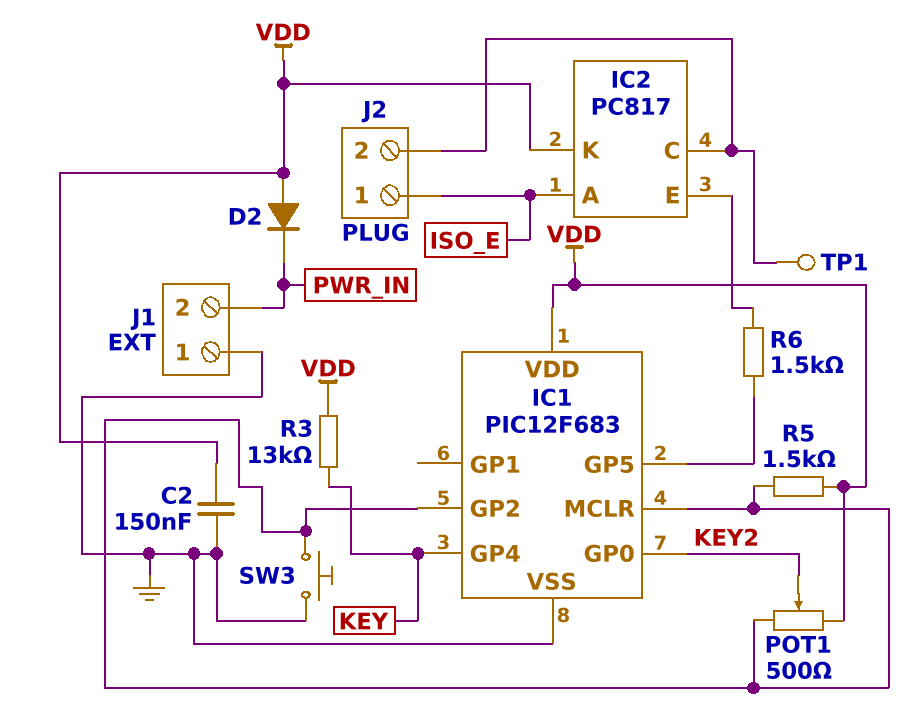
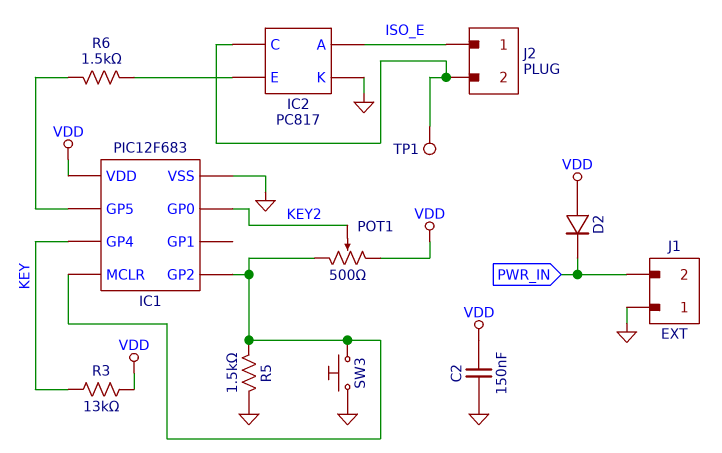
IC2 pin K: VDD -> GND
R5: 1.5k (IC1/GP2, VDD) -> 1.5k (GND, IC1/GP2)

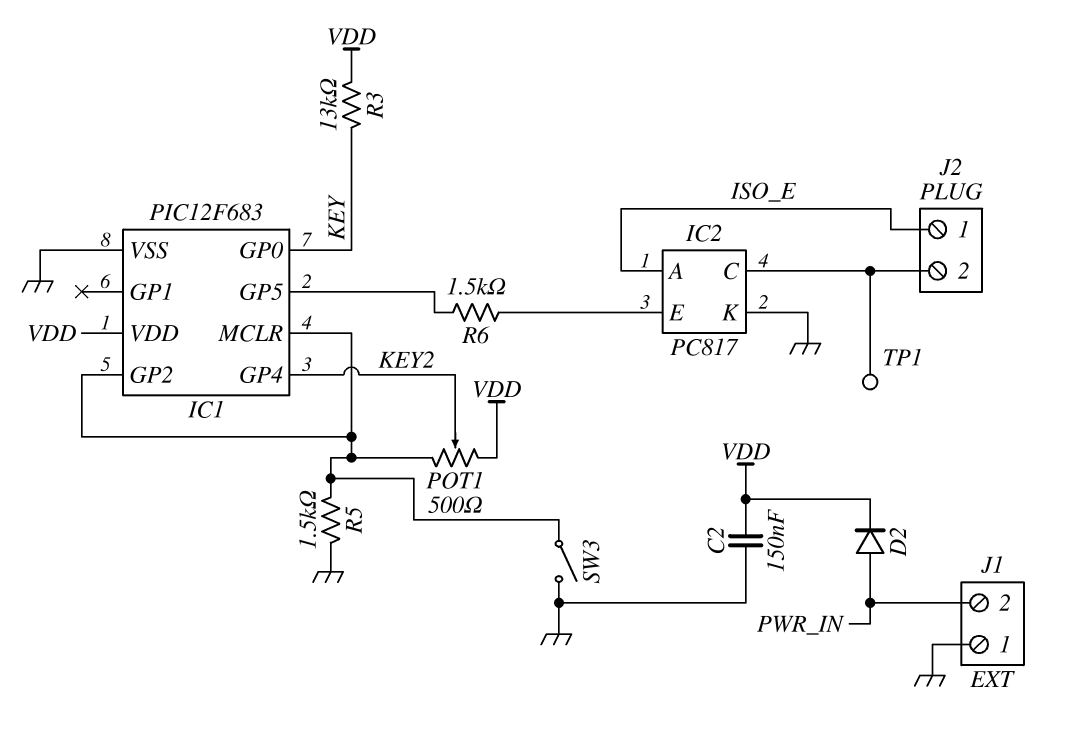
D2: diode (A VDD, K PWR_IN) -> diode (A PWR_IN, K VDD)
IC1 pin GP0: KEY2 -> KEY
IC1 pin GP4: KEY -> KEY2
SW3: button (GND, IC1/GP2) -> switch (GND, IC1/GP2)

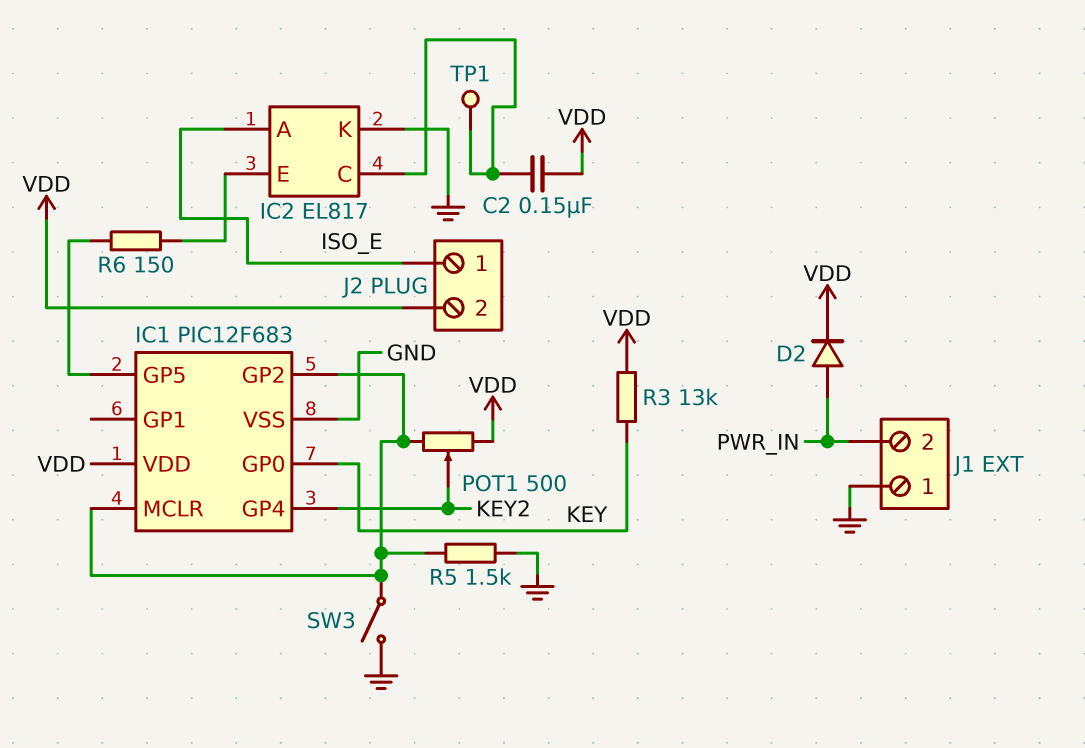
C2: 150nF (GND, VDD) -> 150nF (IC2/C, VDD)
IC2: PC817 -> EL817
J2 pin 2: IC2/C -> VDD
R6: 1.5k (IC1/GP5, IC2/E) -> 150 (IC1/GP5, IC2/E)

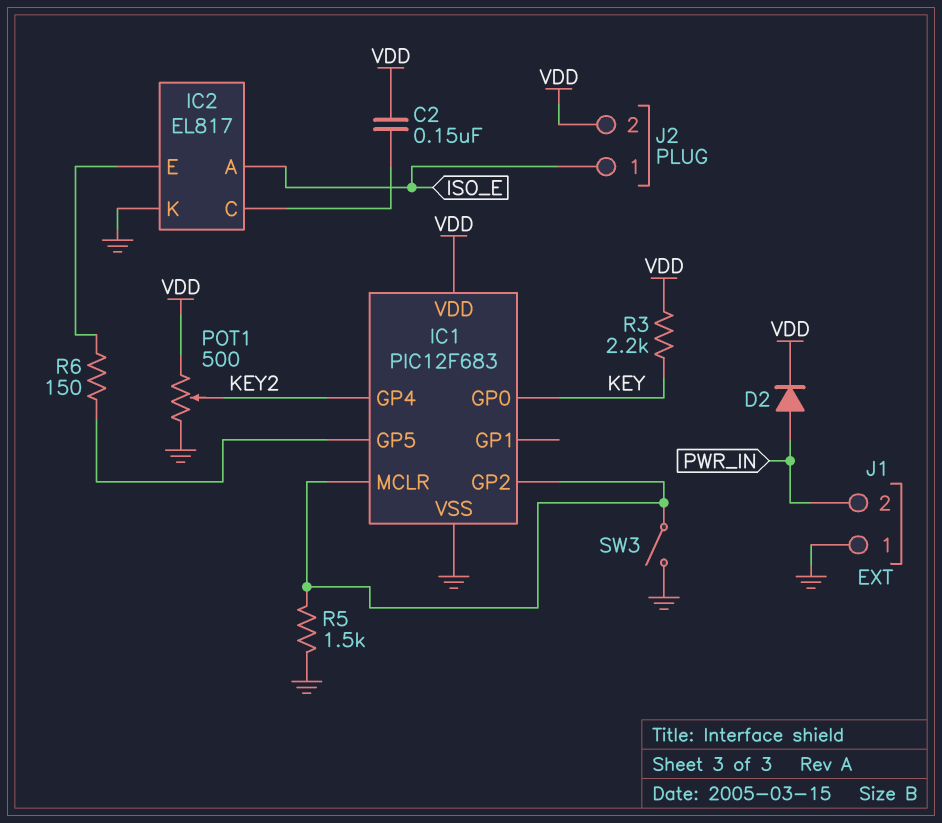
POT1: 500 (IC1/GP2, VDD, wiper KEY2) -> 500 (GND, VDD, wiper KEY2)
R3: 13k (KEY, VDD) -> 2.2k (KEY, VDD)
TP1: test point (IC2/C) -> none

